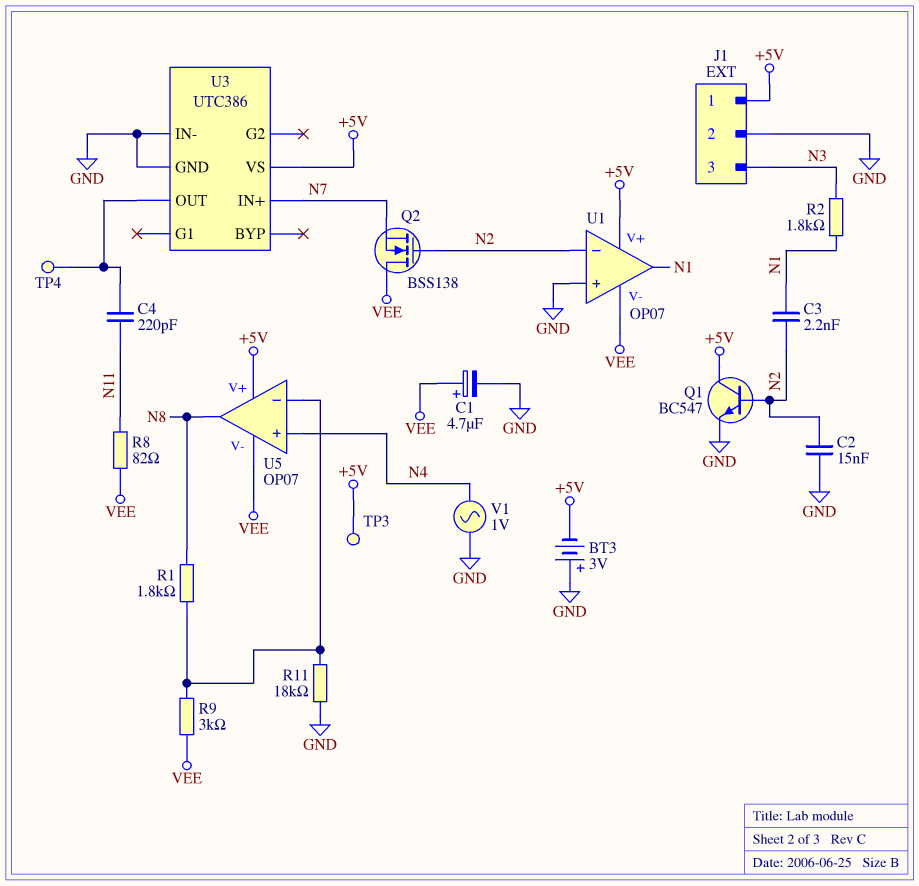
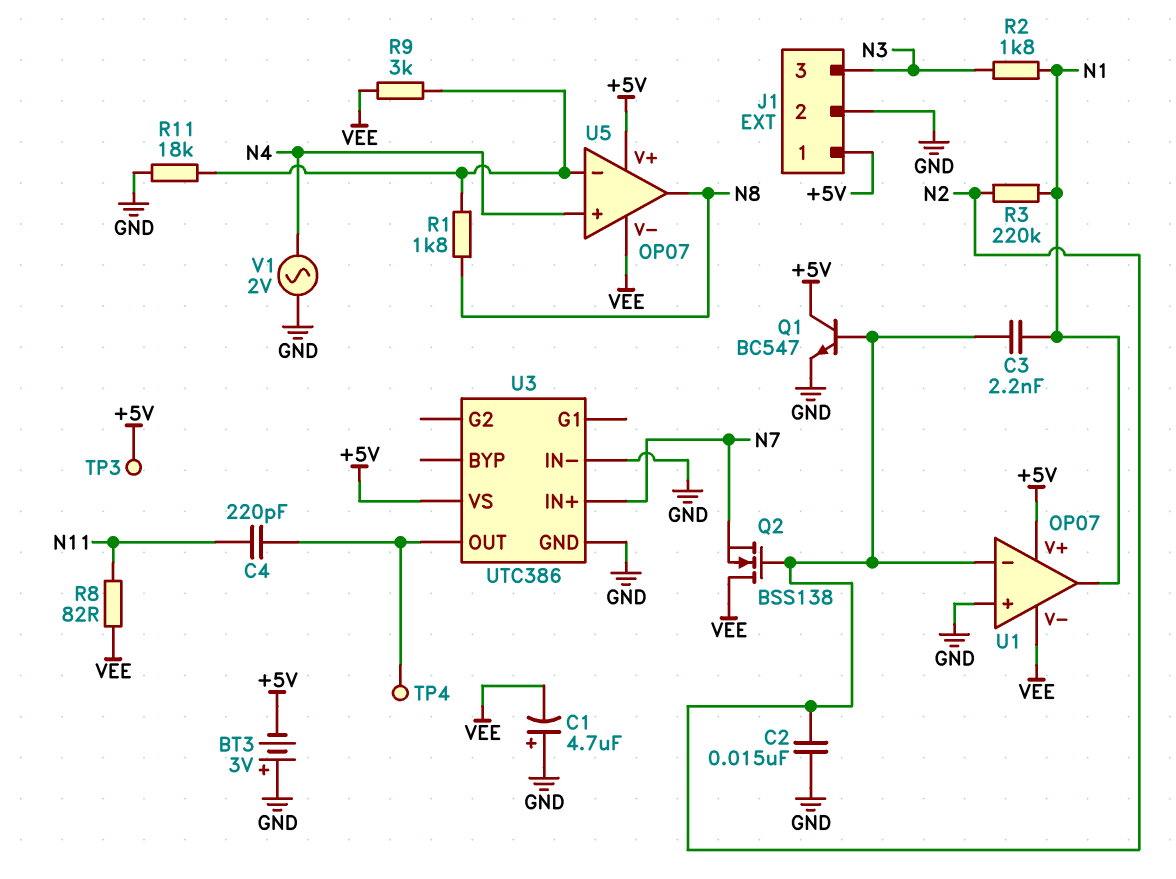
C1: 4.7uF (plus VEE, minus GND) -> 4.7uF (plus GND, minus VEE)
R3: none -> 220k (N1, N2)
V1: AC 1V (GND, N4) -> AC 2V (GND, N4)

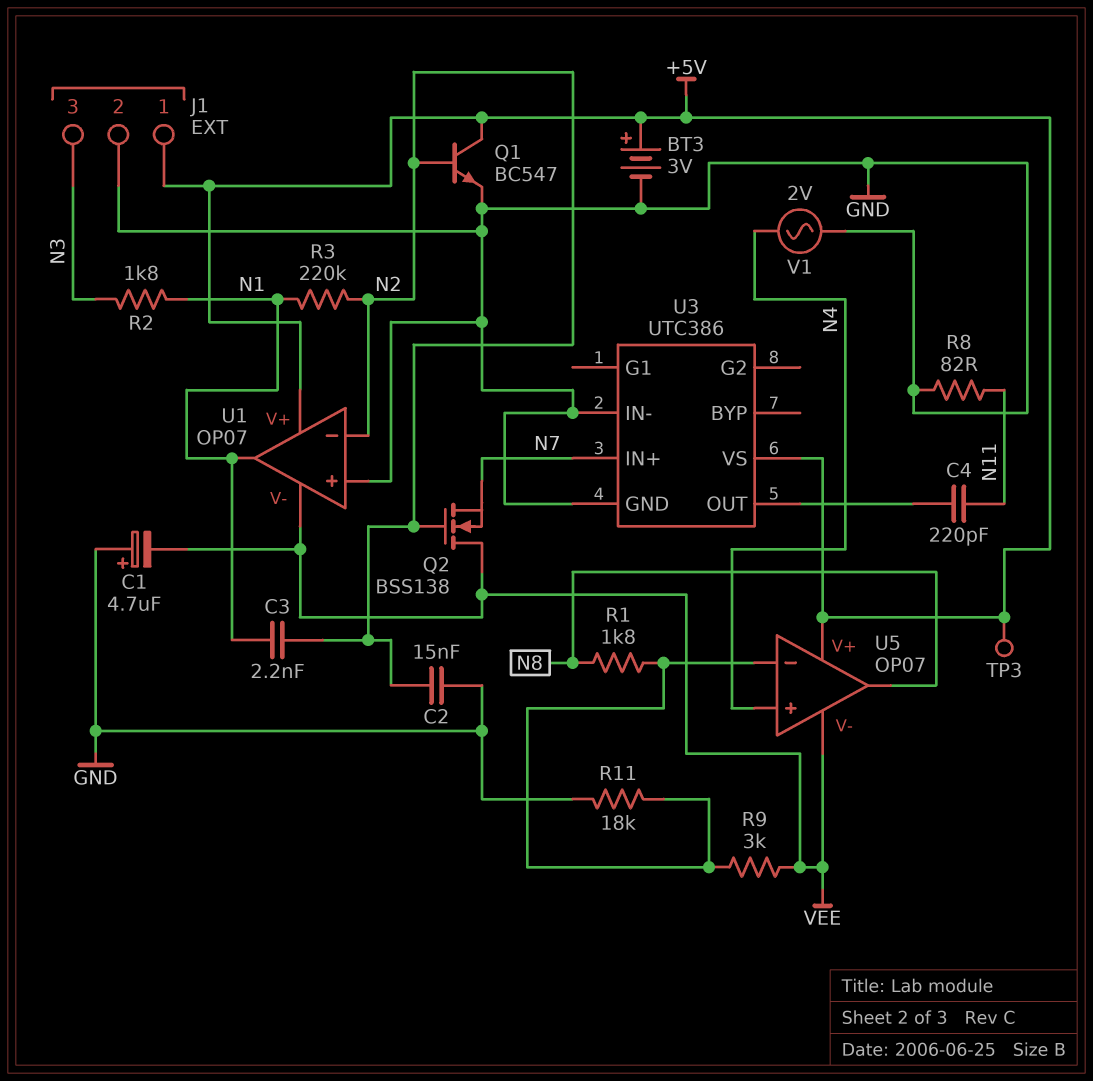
BT3: 3V (plus GND, minus +5V) -> 3V (plus +5V, minus GND)
R8: 82 (N11, VEE) -> 82 (GND, N11)
TP4: test point (U3/OUT) -> none

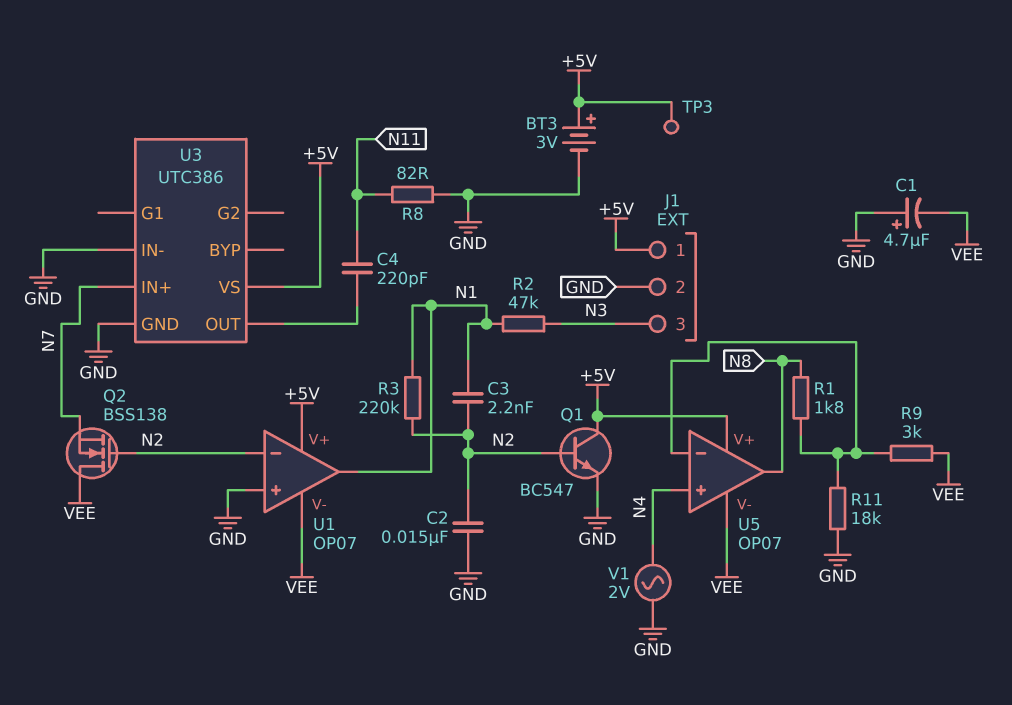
R2: 1.8k (N1, N3) -> 47k (N1, N3)

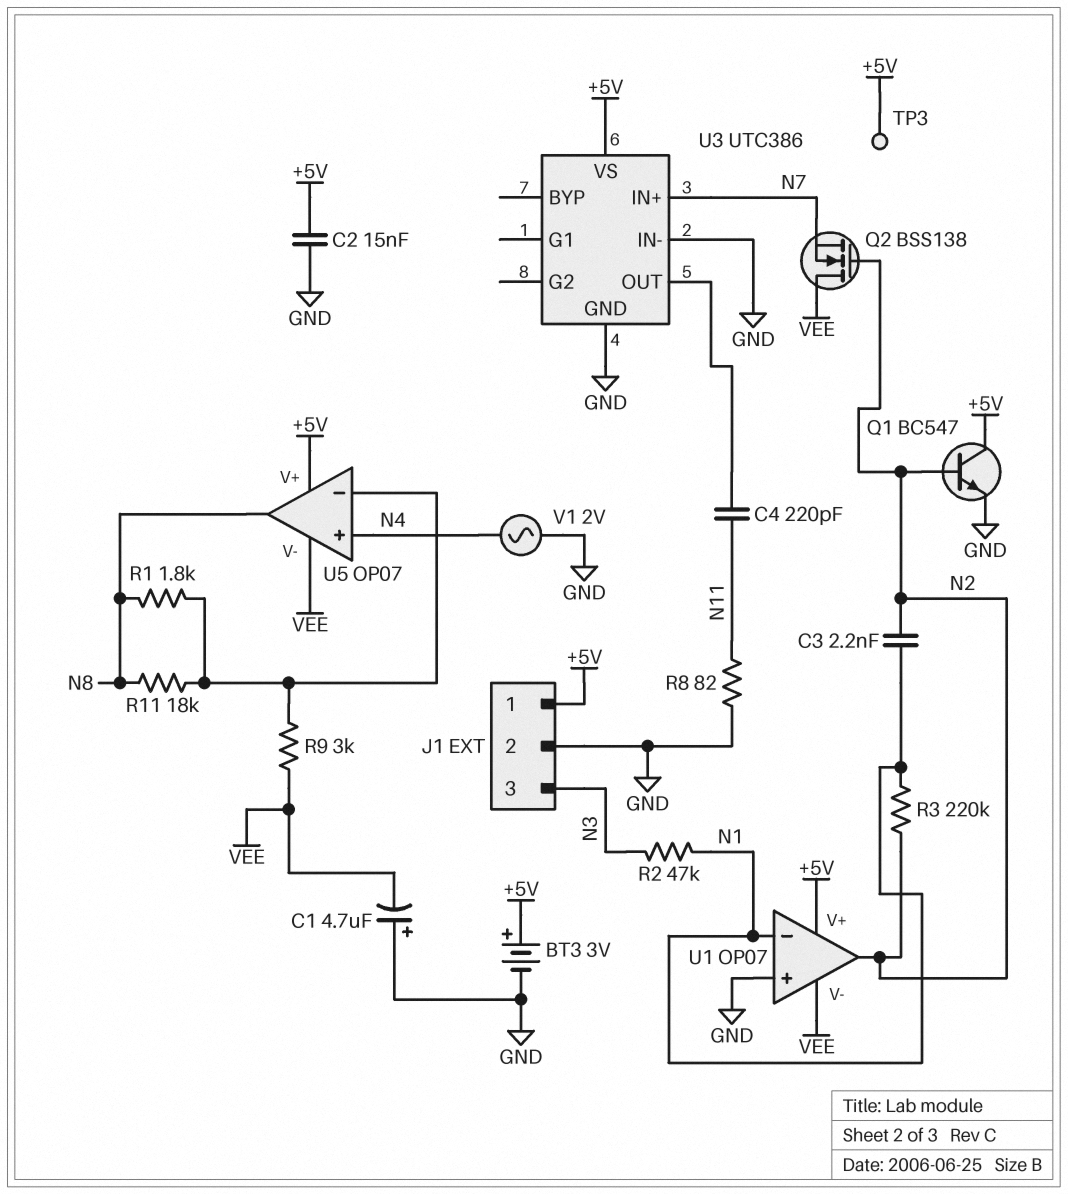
C2: 15nF (GND, N2) -> 15nF (+5V, GND)
R11: 18k (GND, U5/in-) -> 18k (N8, U5/in-)
U1 pin in-: N2 -> N1
U1 pin out: N1 -> N2

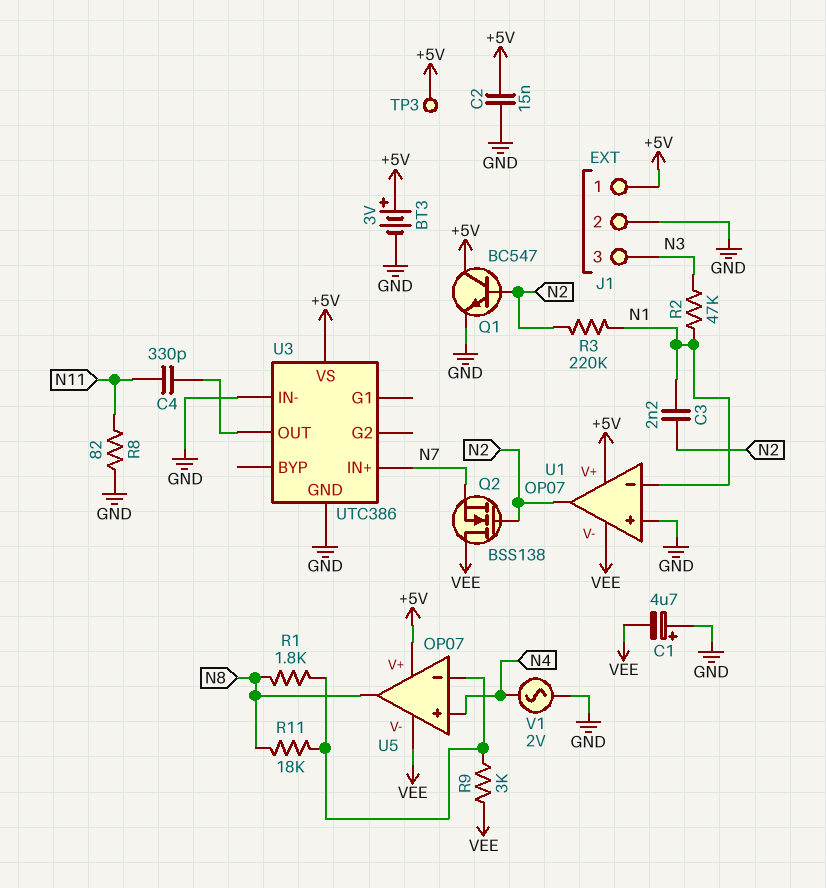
C4: 220pF (N11, U3/OUT) -> 330pF (N11, U3/OUT)

